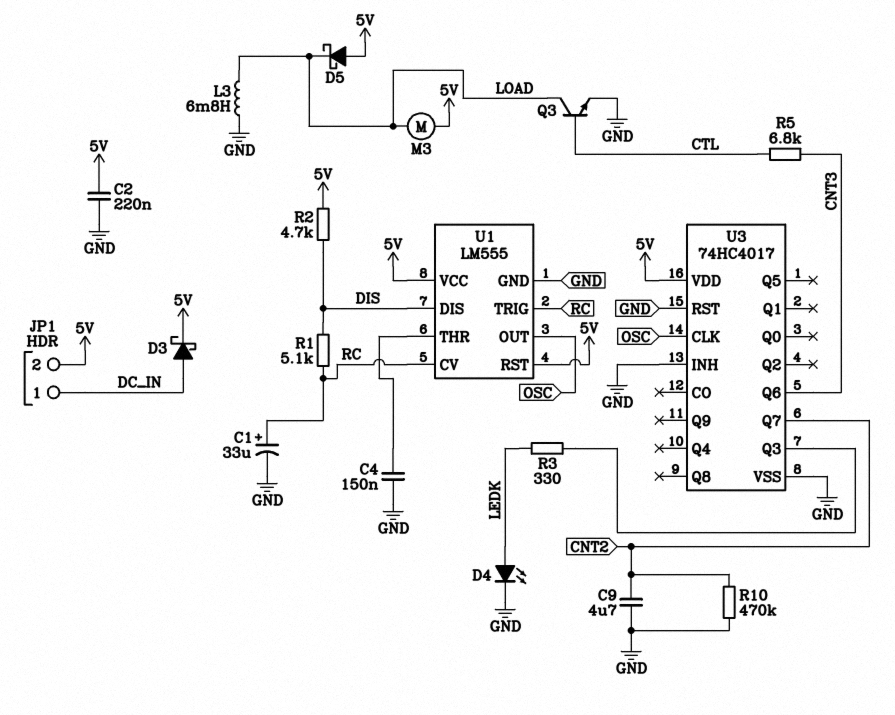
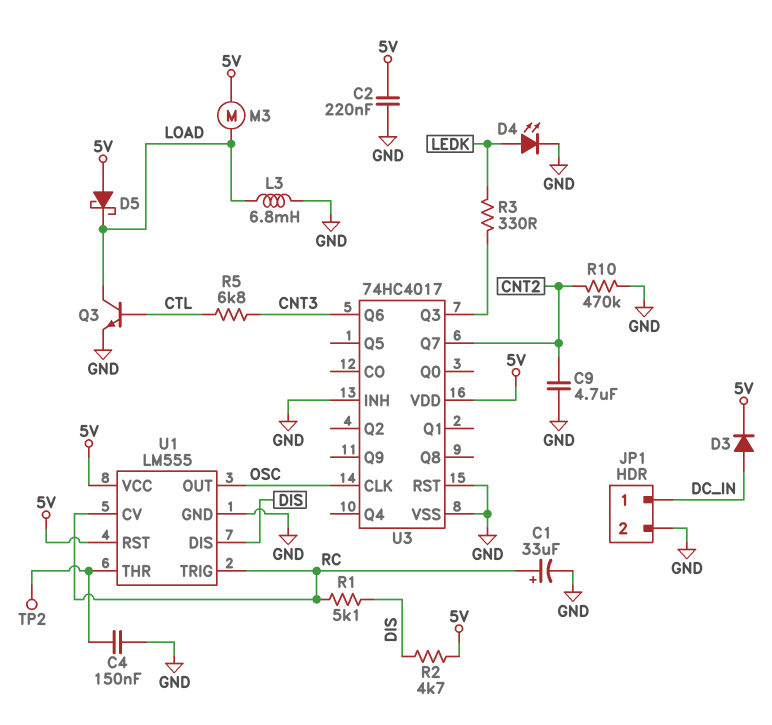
D3: schottky (A DC_IN, K 5V) -> diode (A DC_IN, K 5V)
JP1 pin 2: 5V -> GND
TP2: none -> test point (U1/THR)

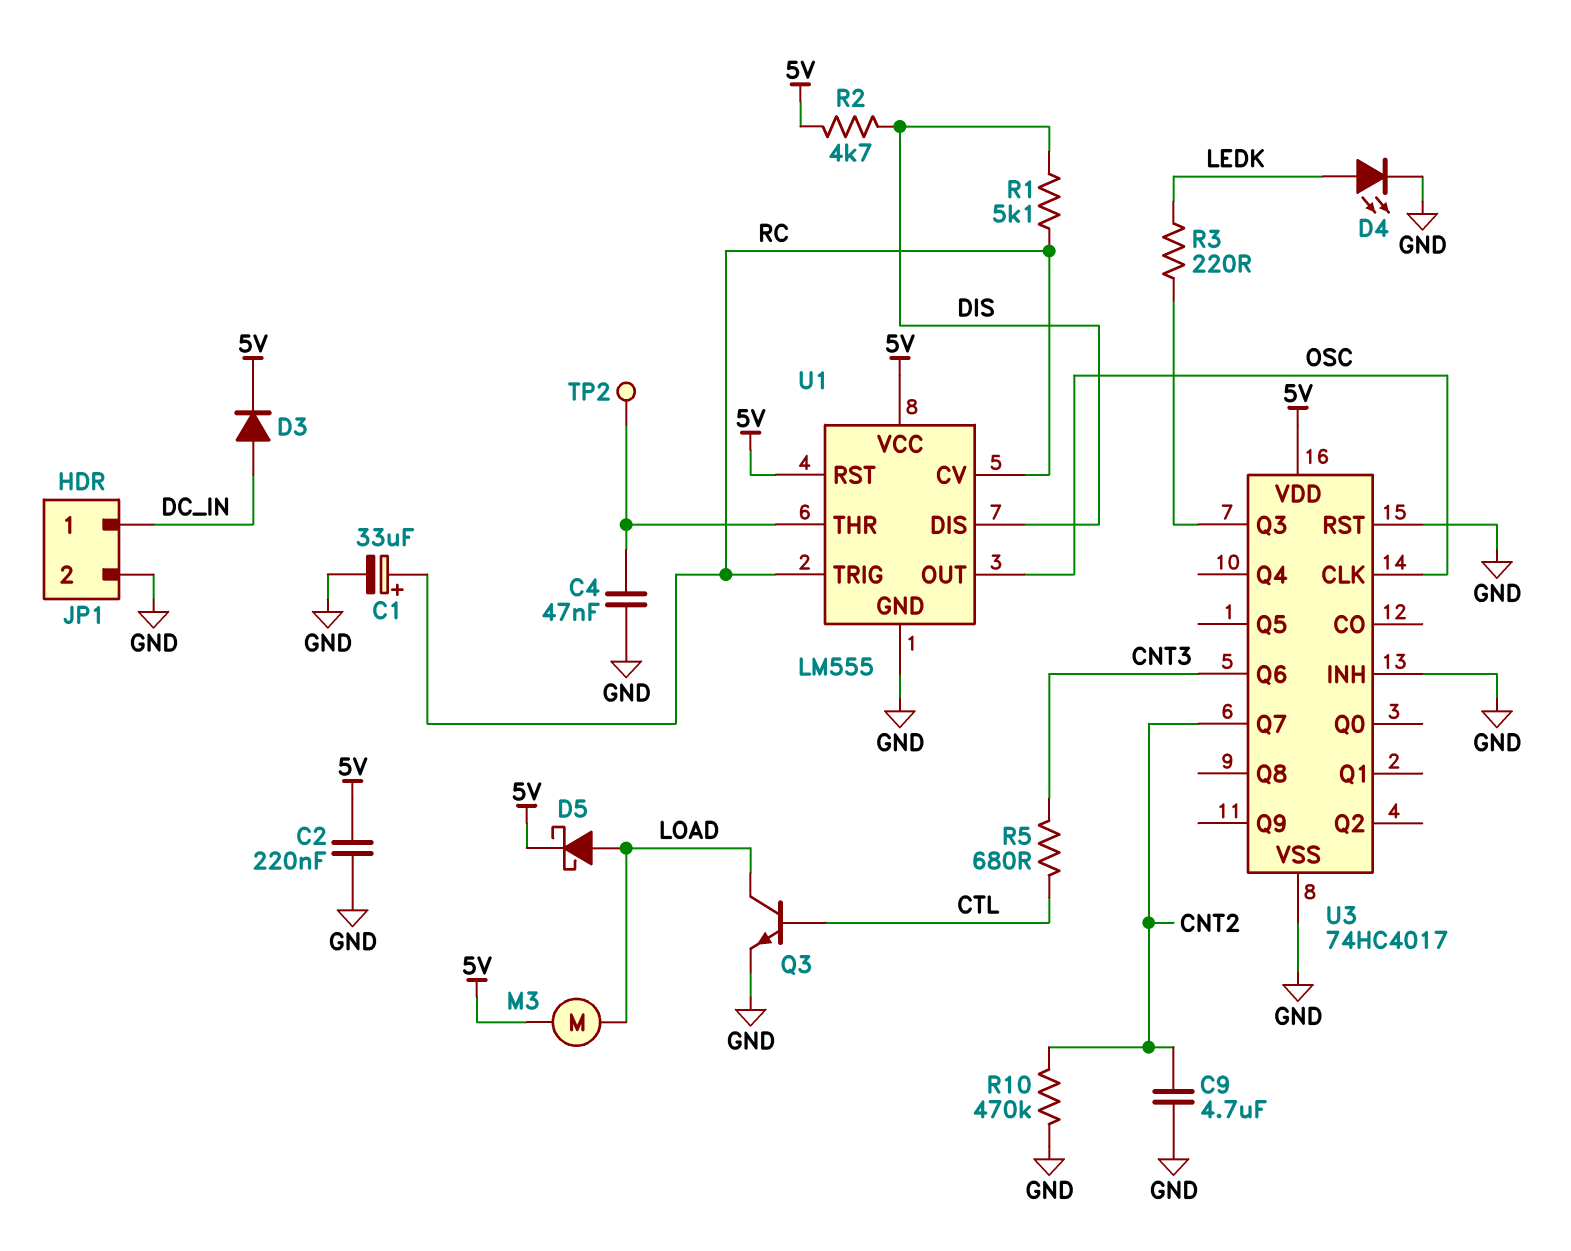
C4: 150nF (GND, U1/THR) -> 47nF (GND, U1/THR)
D5: schottky (A 5V, K LOAD) -> schottky (A LOAD, K 5V)
L3: 6.8mH (GND, LOAD) -> none
R3: 330 (LEDK, U3/Q3) -> 220 (LEDK, U3/Q3)
R5: 6.8k (CNT3, CTL) -> 680 (CNT3, CTL)

